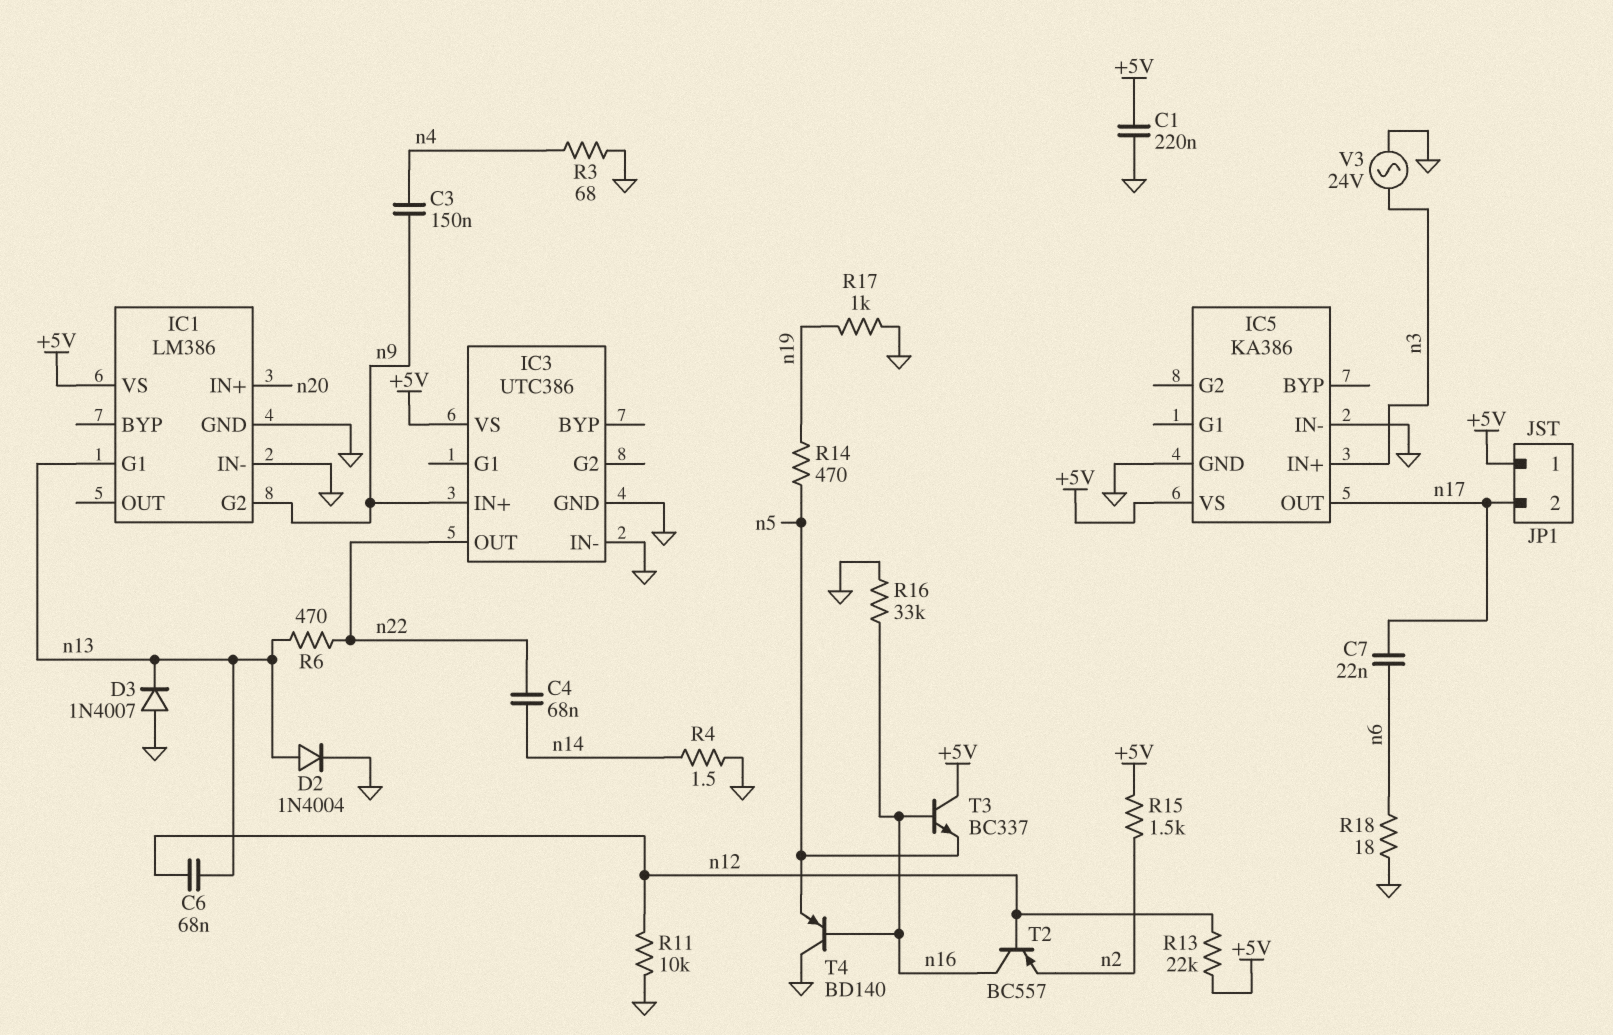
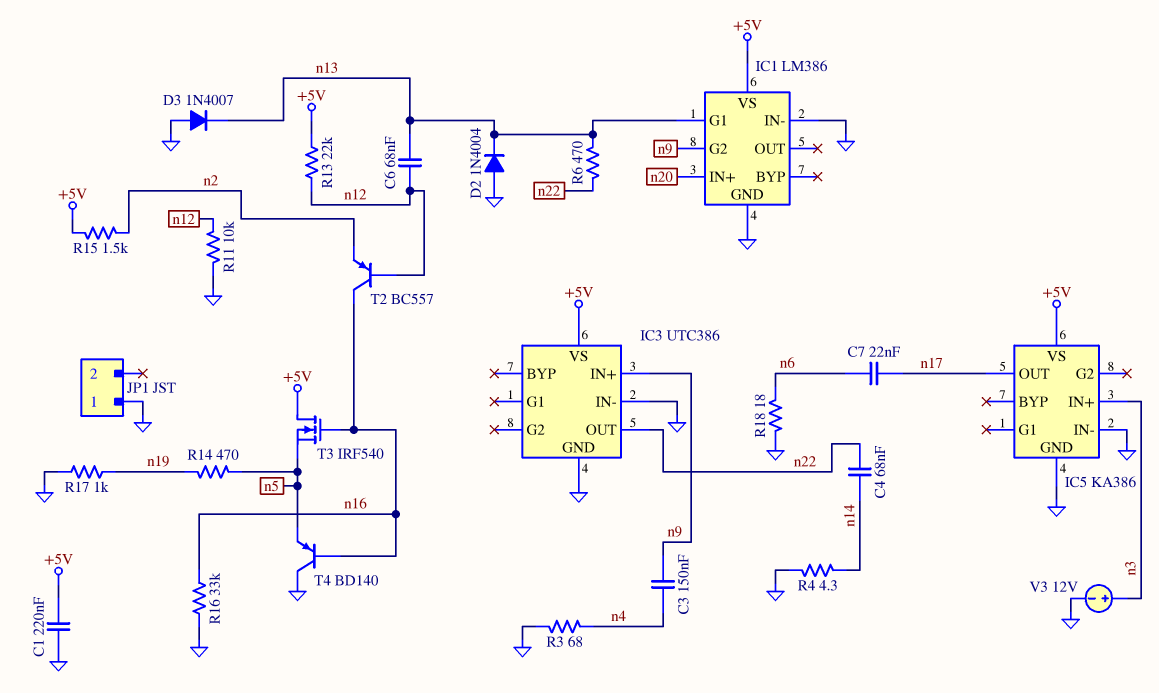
D2: diode 1N4004 (A n13, K GND) -> diode 1N4004 (A GND, K n13)
JP1 pin 1: +5V -> GND
JP1 pin 2: n17 -> none
R4: 1.5 (GND, n14) -> 4.3 (GND, n14)
T3: NPN BC337 (B n16, C +5V, E n5) -> NMOS IRF540 (G n16, D +5V, S n5)
V3: AC 24V (GND, n3) -> 12V (plus n3, minus GND)

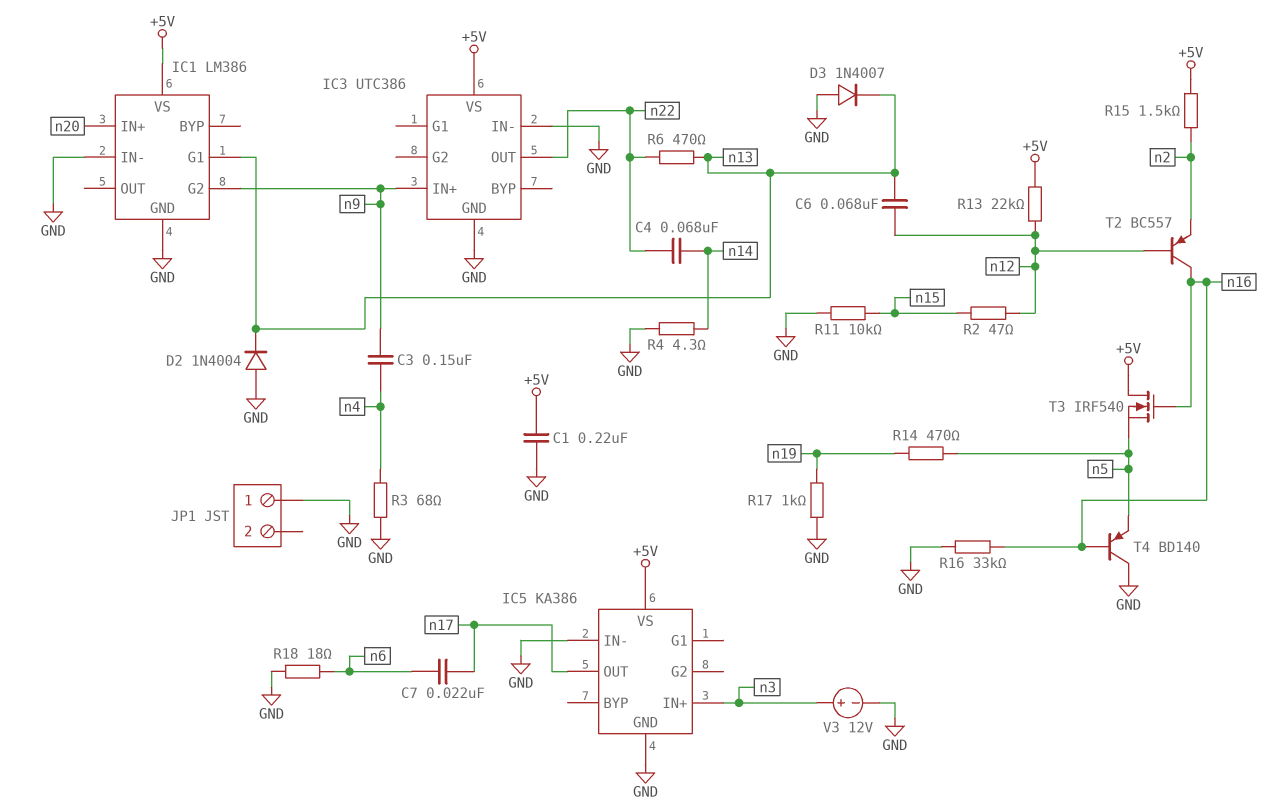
R2: none -> 47 (n12, n15)
R11: 10k (GND, n12) -> 10k (GND, n15)

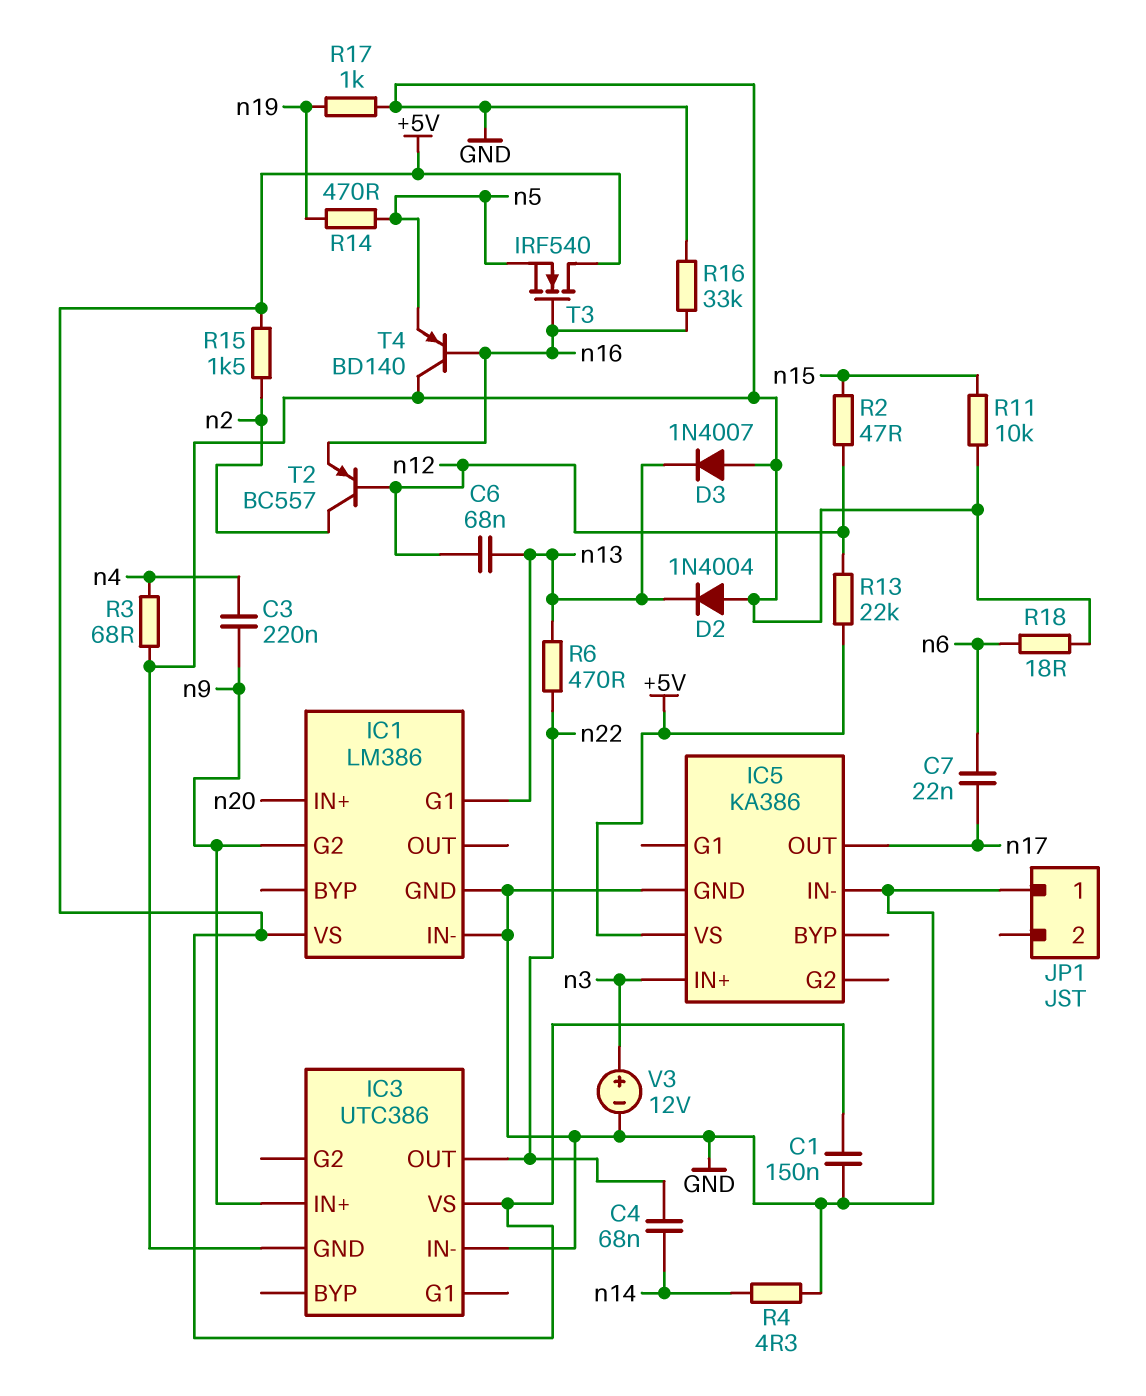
C1: 220nF (+5V, GND) -> 150nF (+5V, GND)
C3: 150nF (n4, n9) -> 220nF (n4, n9)
T2: PNP BC557 (B n12, C n16, E n2) -> PNP BC557 (B n12, C n2, E n16)

